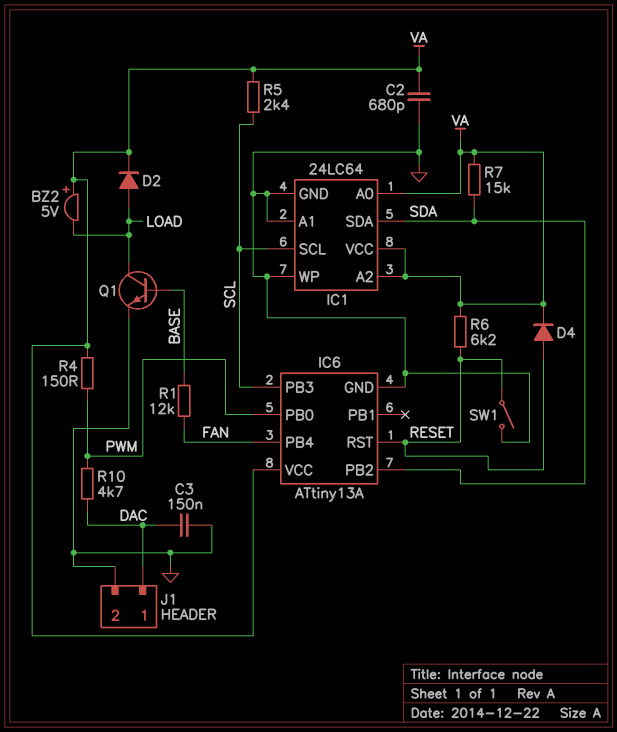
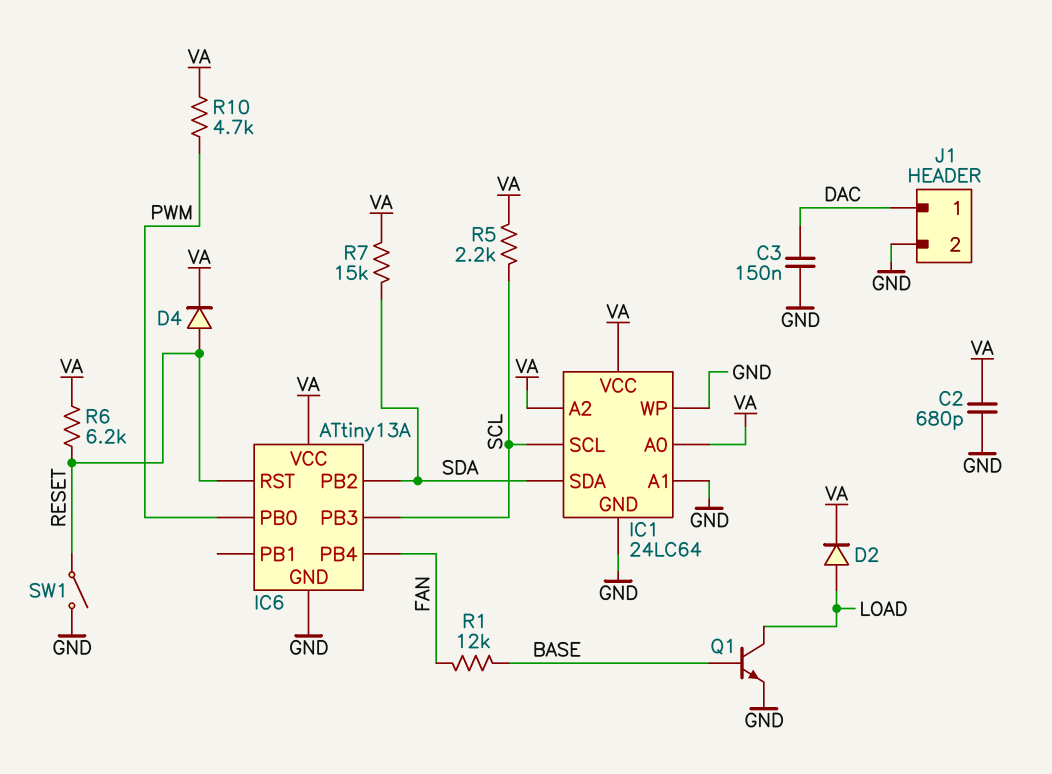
BZ2: buzzer 5V (plus VA, minus LOAD) -> none
R4: 150 (PWM, VA) -> none
R5: 2.4k (SCL, VA) -> 2.2k (SCL, VA)
R10: 4.7k (DAC, PWM) -> 4.7k (PWM, VA)

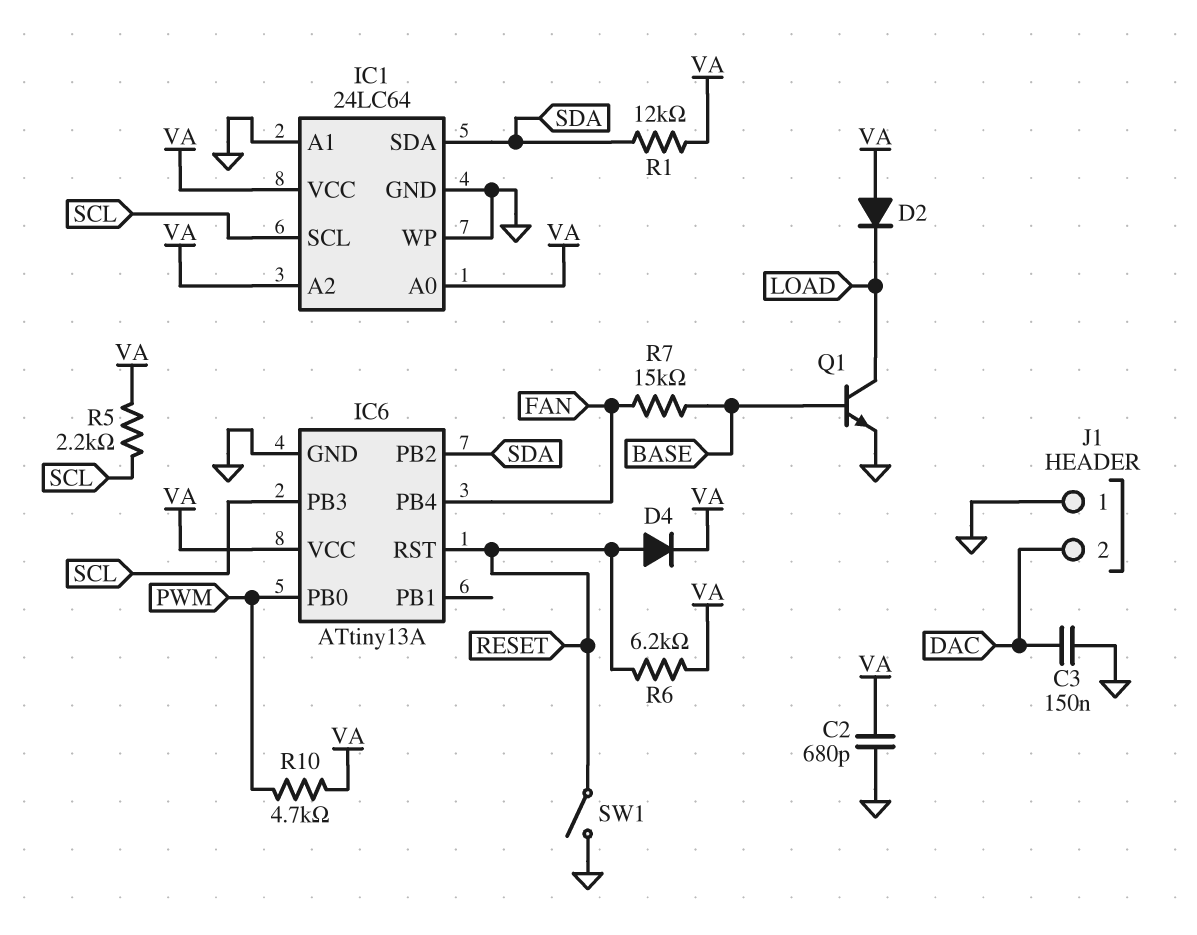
D2: diode (A LOAD, K VA) -> diode (A VA, K LOAD)
J1 pin 1: DAC -> GND
J1 pin 2: GND -> DAC
R1: 12k (BASE, FAN) -> 12k (SDA, VA)
R7: 15k (SDA, VA) -> 15k (BASE, FAN)

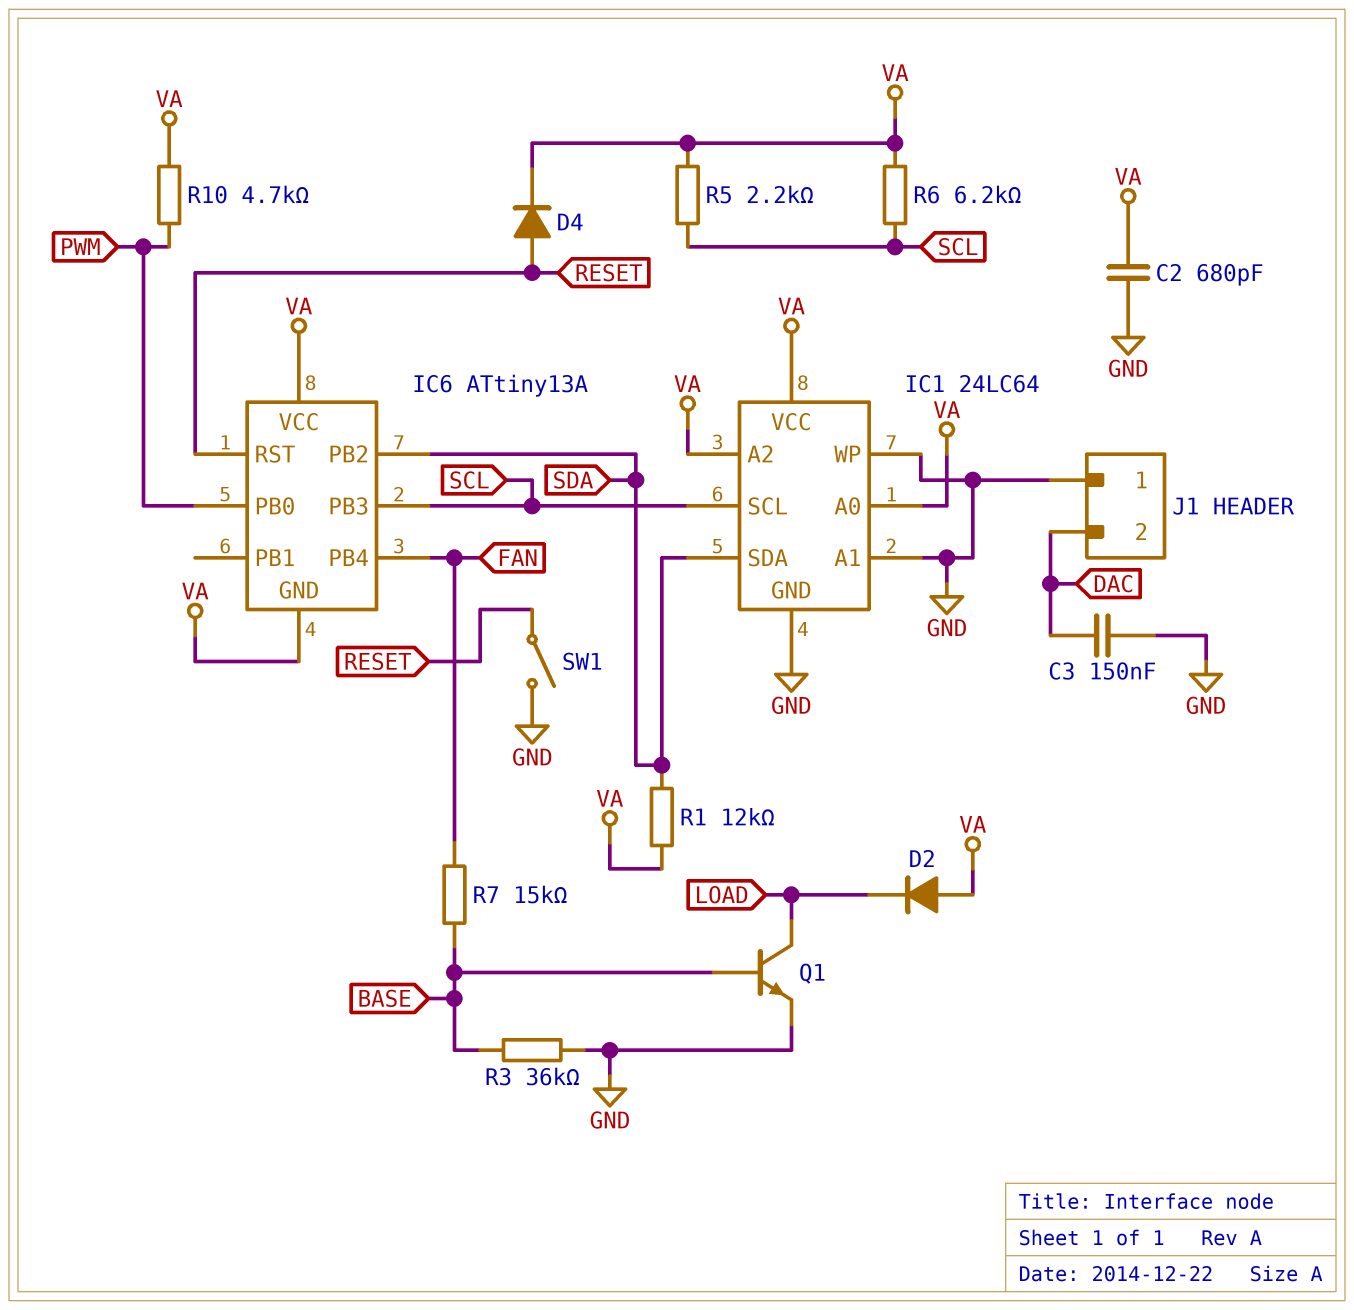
IC6 pin GND: GND -> VA
R3: none -> 36k (BASE, GND)
R6: 6.2k (RESET, VA) -> 6.2k (SCL, VA)

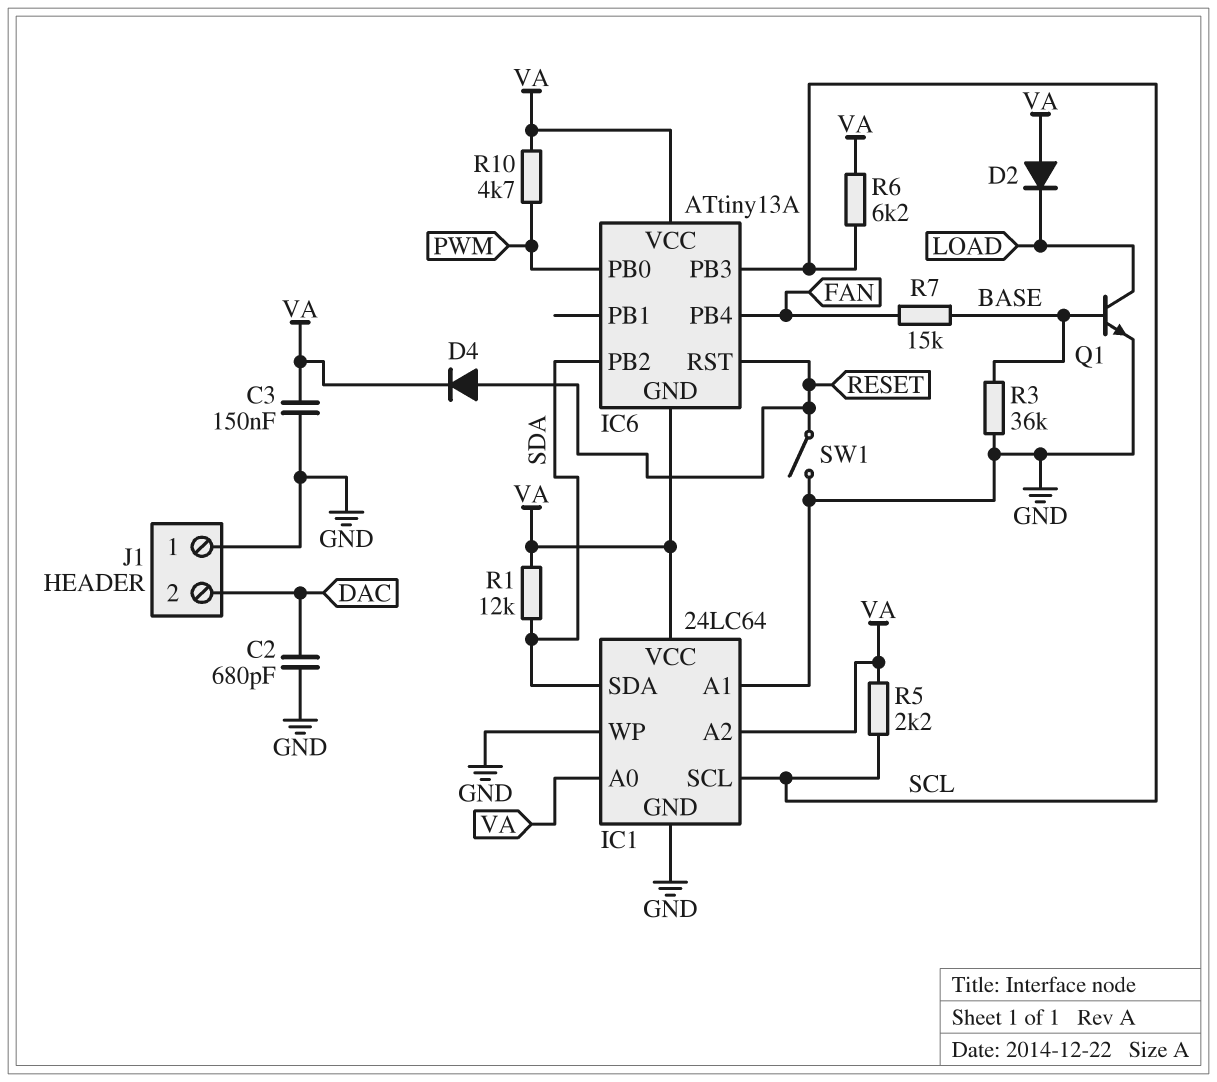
C2: 680pF (GND, VA) -> 680pF (DAC, GND)
C3: 150nF (DAC, GND) -> 150nF (GND, VA)

